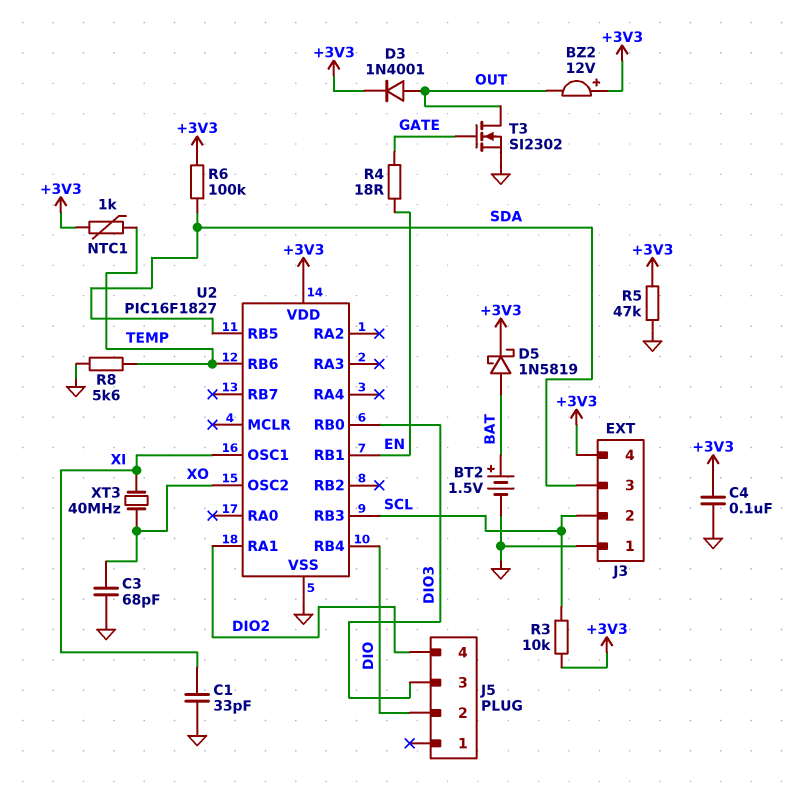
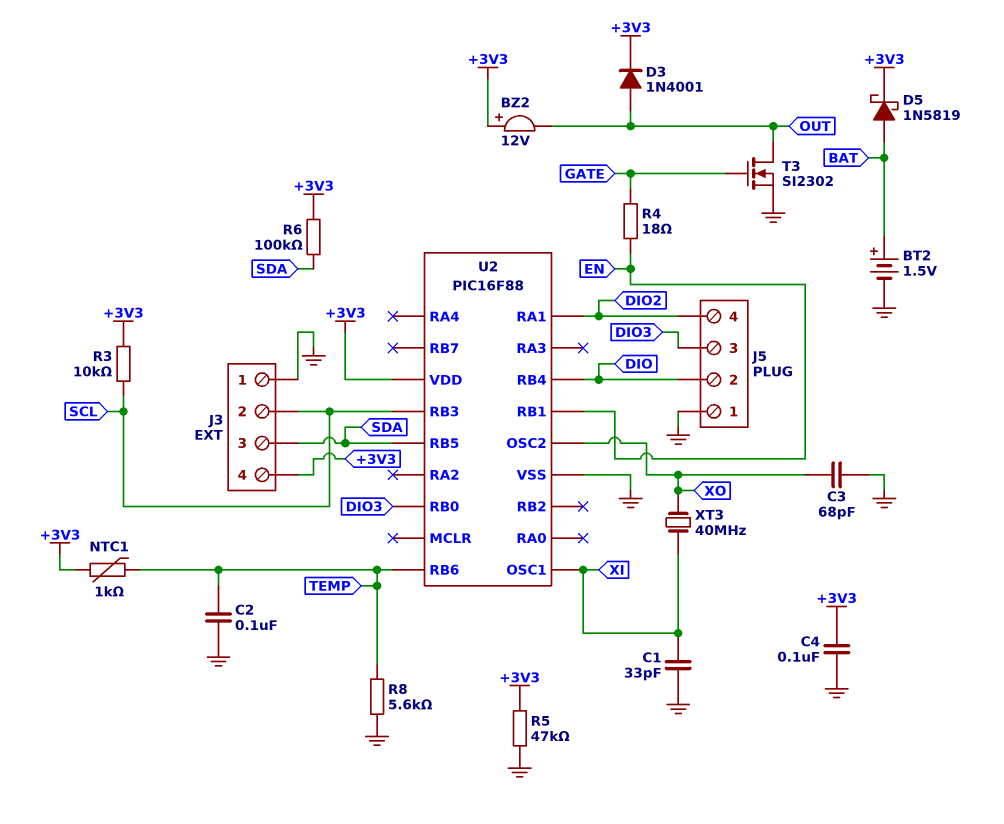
C2: none -> 100nF (GND, TEMP)
J5 pin 1: none -> GND
U2: PIC16F1827 -> PIC16F88

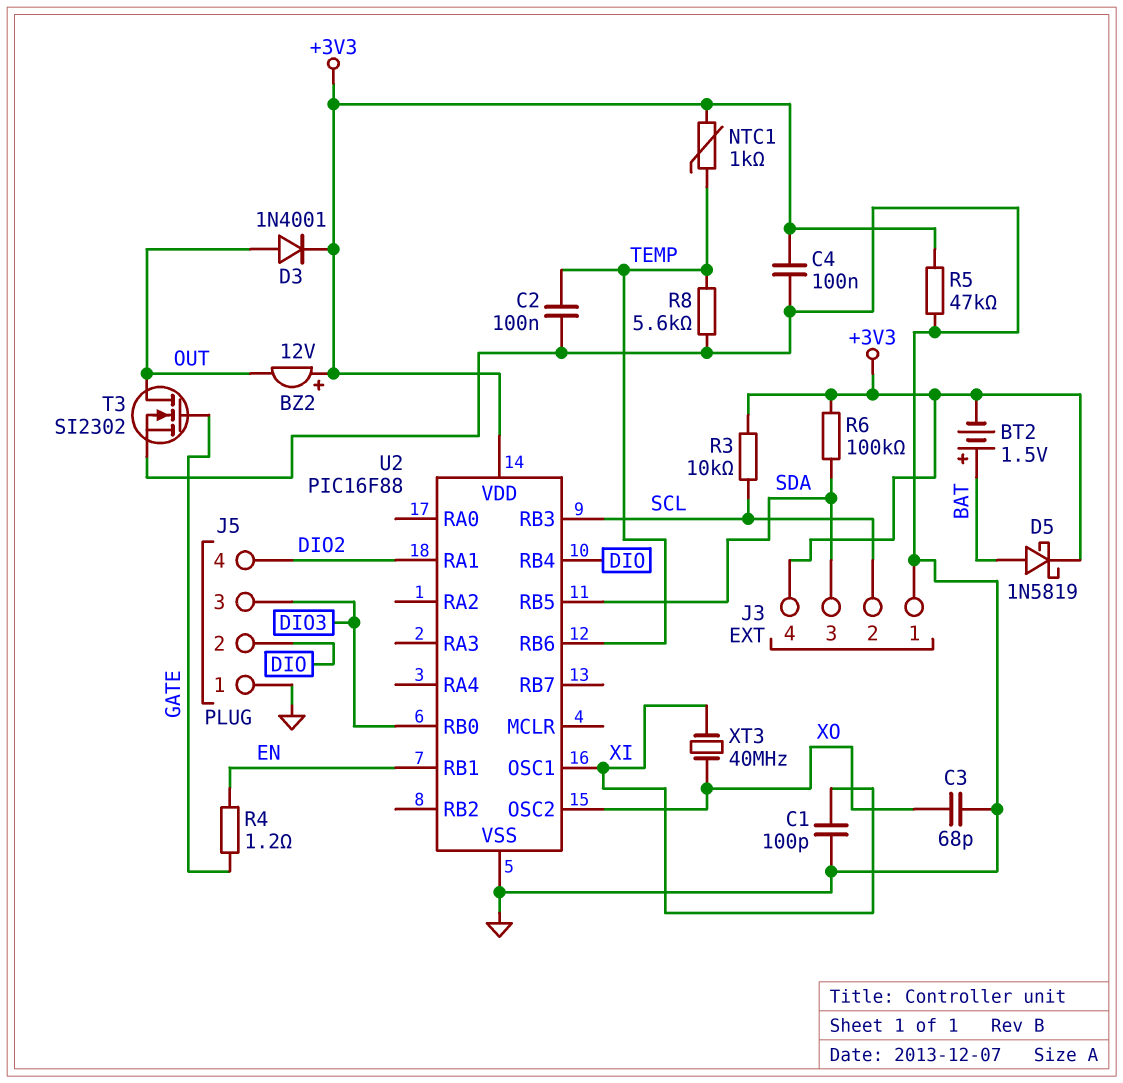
BT2: 1.5V (plus BAT, minus GND) -> 1.5V (plus BAT, minus +3V3)
C1: 33pF (GND, XI) -> 100pF (GND, XI)
R4: 18 (EN, GATE) -> 1.2 (EN, GATE)

